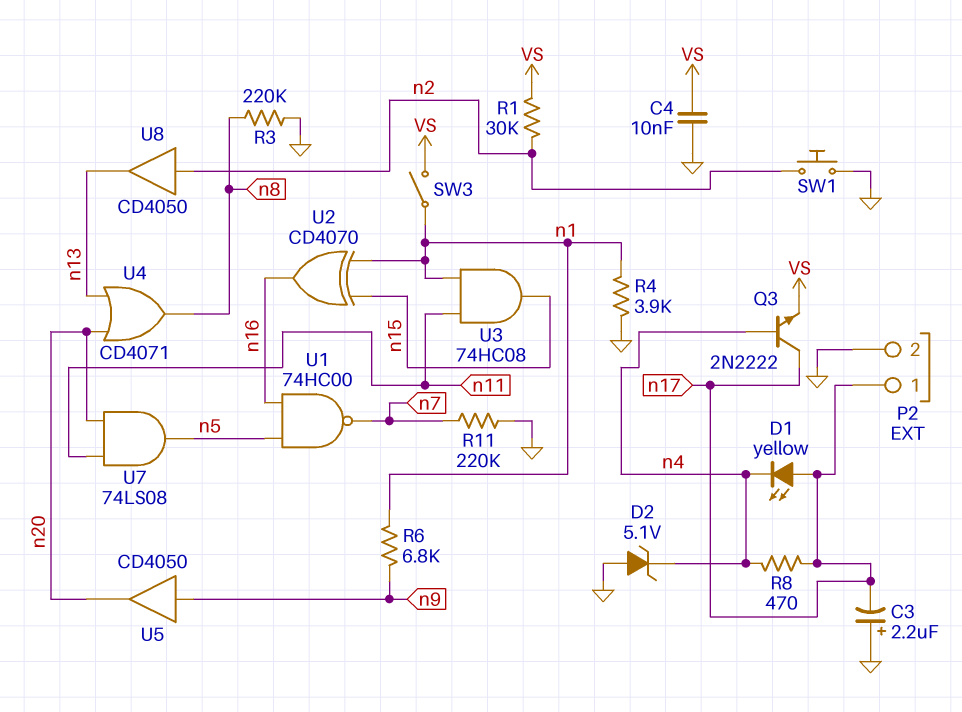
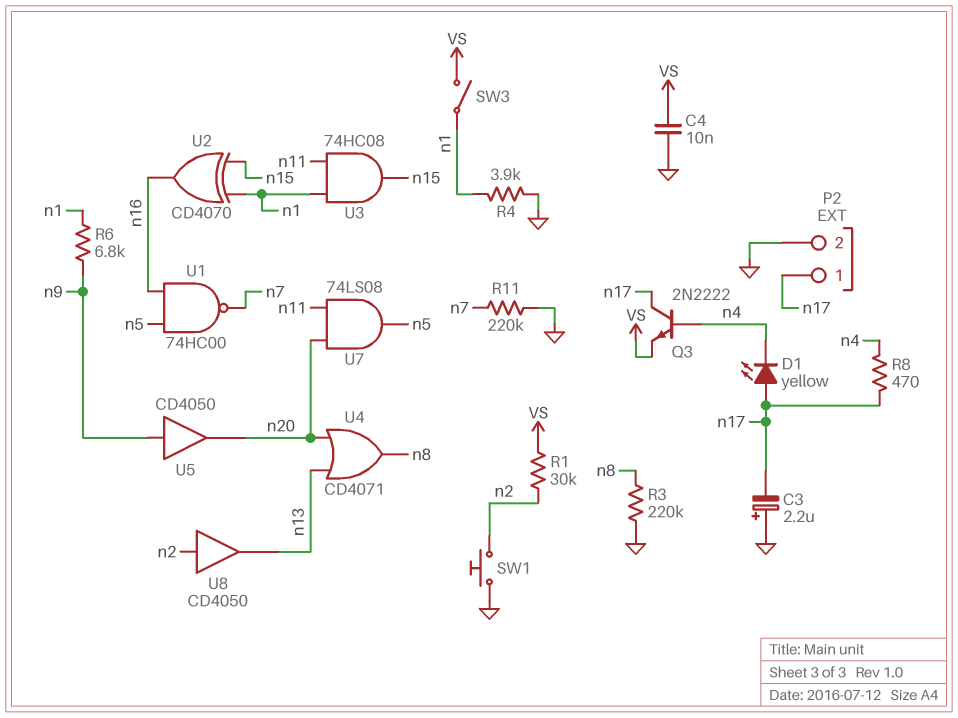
D2: zener 5.1V (A GND, K n4) -> none

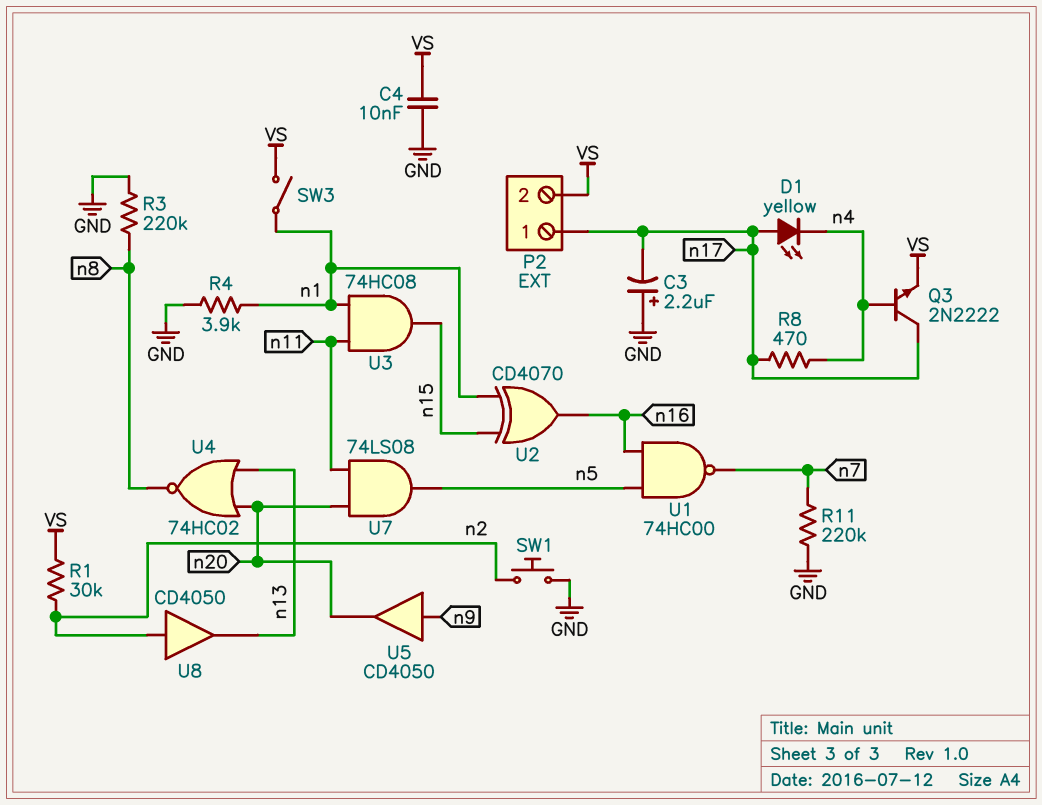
P2 pin 2: GND -> VS
R6: 6.8k (n1, n9) -> none
U4: OR CD4071 (in n13, in n20, out n8) -> NOR 74HC02 (in n13, in n20, out n8)

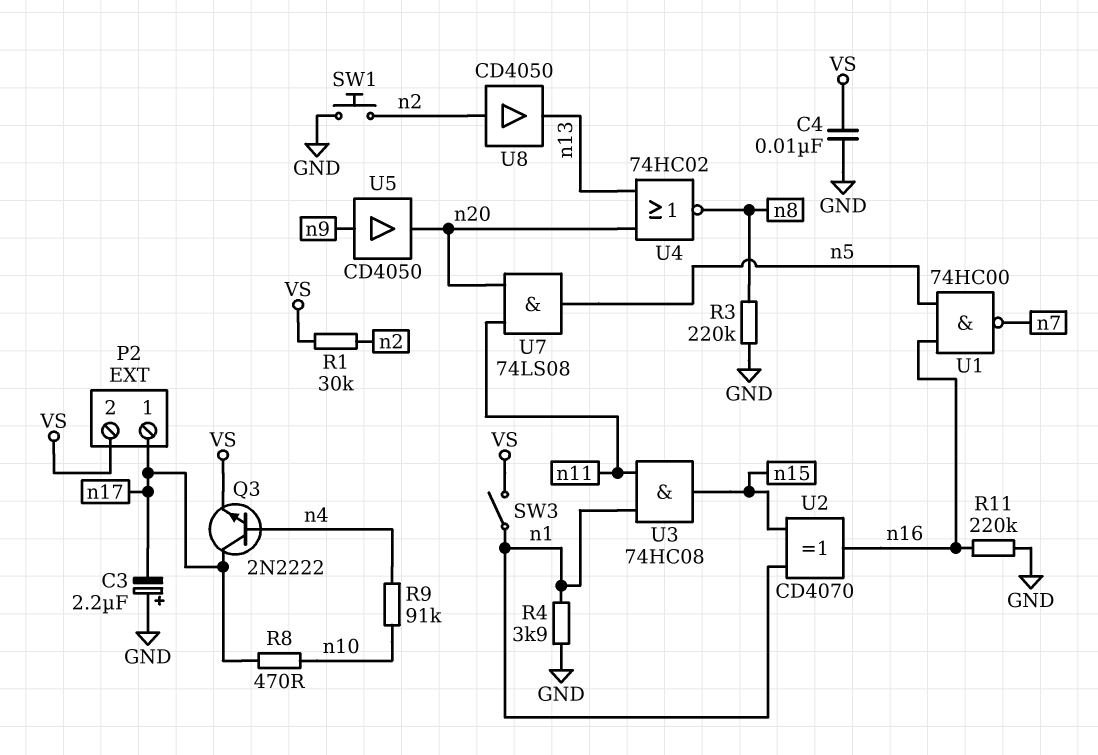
D1: LED yellow (A n17, K n4) -> none
R8: 470 (n4, n17) -> 470 (n10, n17)
R9: none -> 91k (n4, n10)
R11: 220k (GND, n7) -> 220k (GND, n16)

